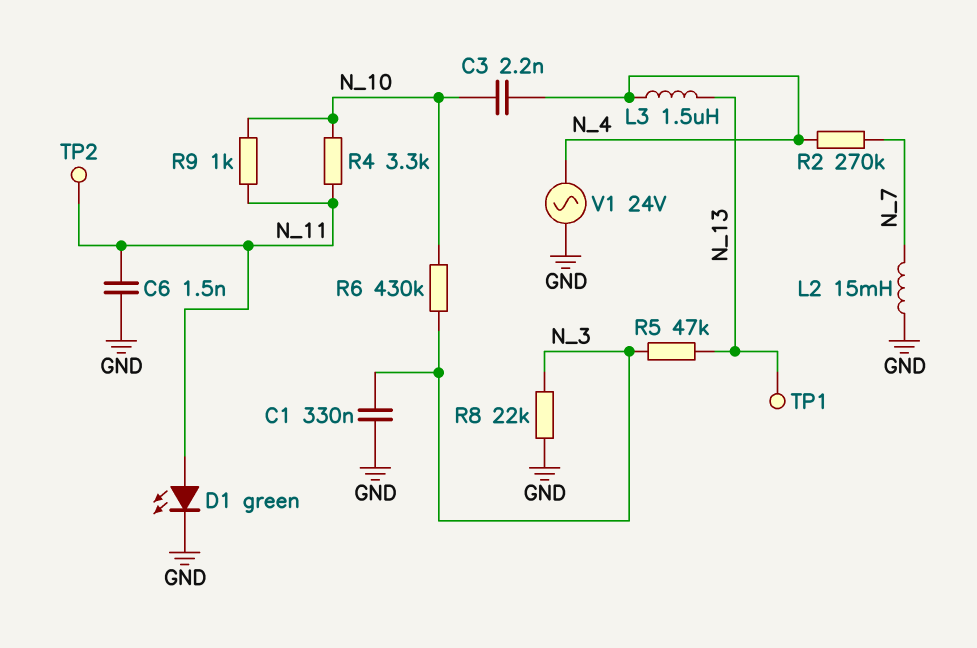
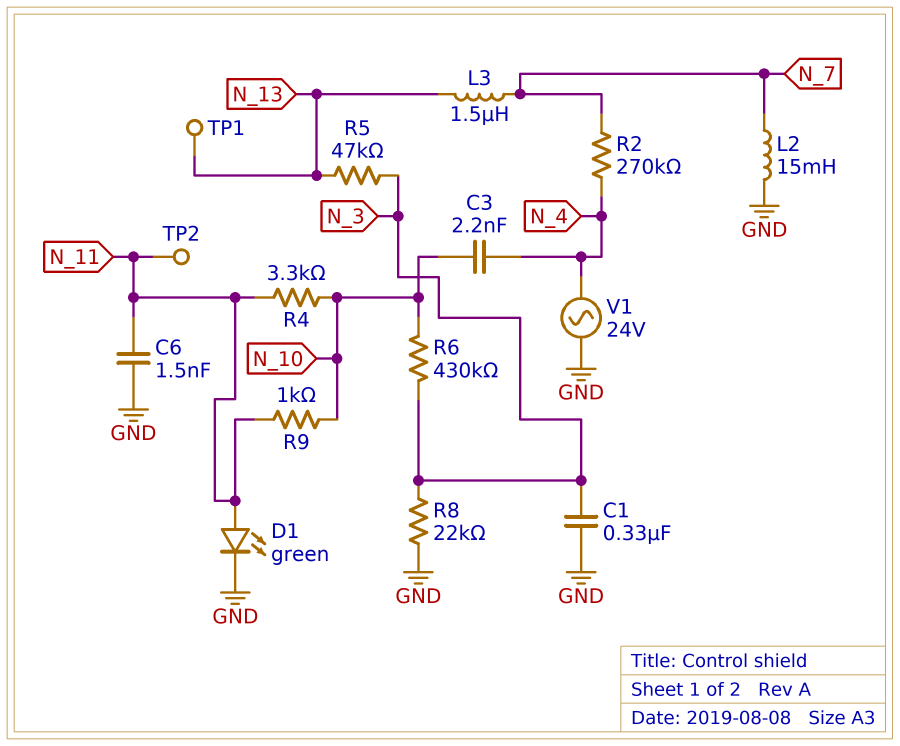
L3: 1.5uH (N_4, N_13) -> 1.5uH (N_7, N_13)

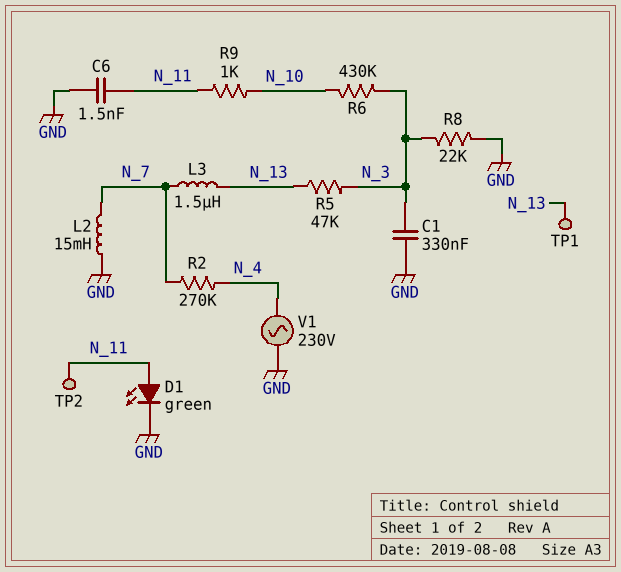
C3: 2.2nF (N_4, N_10) -> none
R4: 3.3k (N_10, N_11) -> none
V1: AC 24V (GND, N_4) -> AC 230V (GND, N_4)

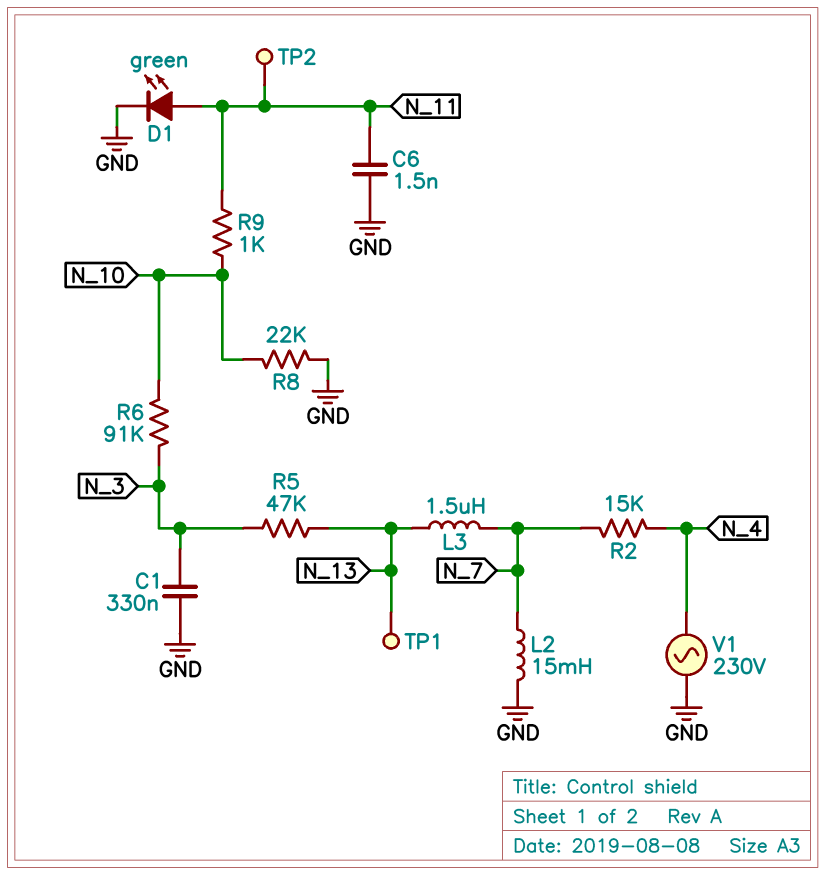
R2: 270k (N_4, N_7) -> 15k (N_4, N_7)
R6: 430k (N_3, N_10) -> 91k (N_3, N_10)
R8: 22k (GND, N_3) -> 22k (GND, N_10)

